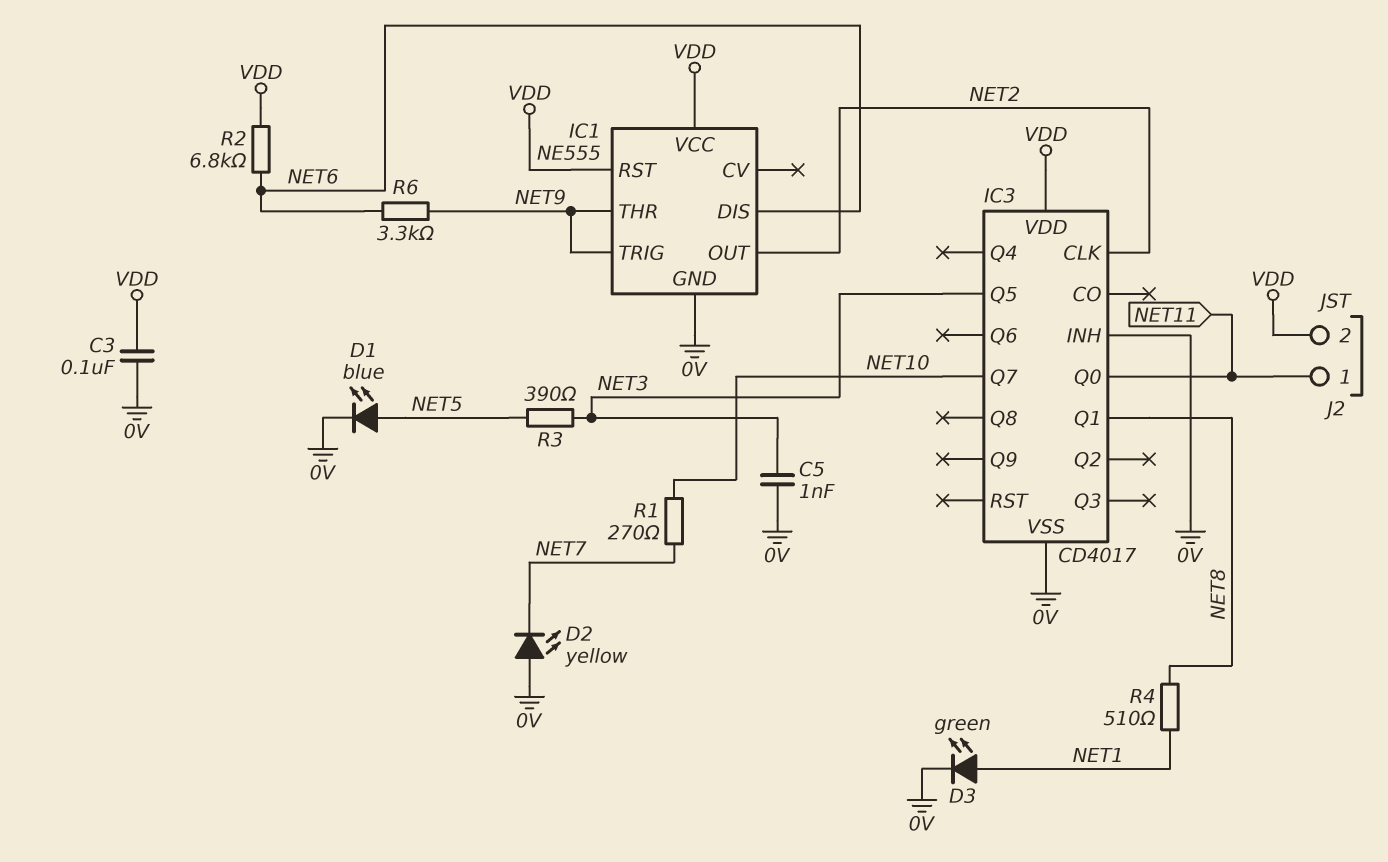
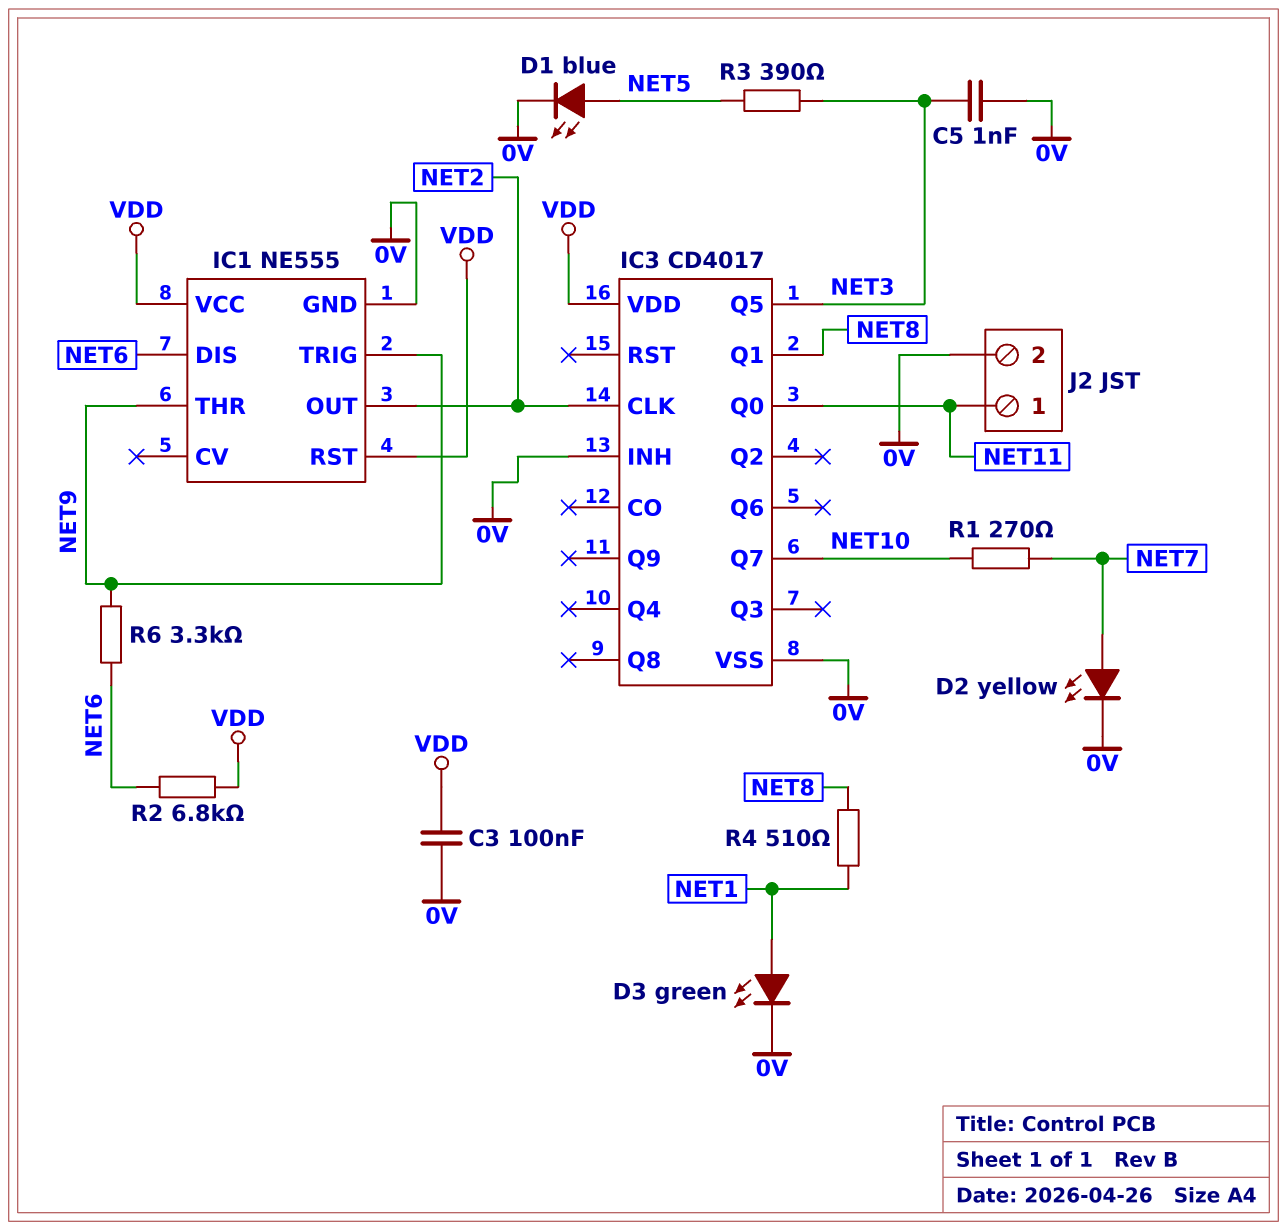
D2: LED yellow (A 0V, K NET7) -> LED yellow (A NET7, K 0V)
J2 pin 2: VDD -> 0V

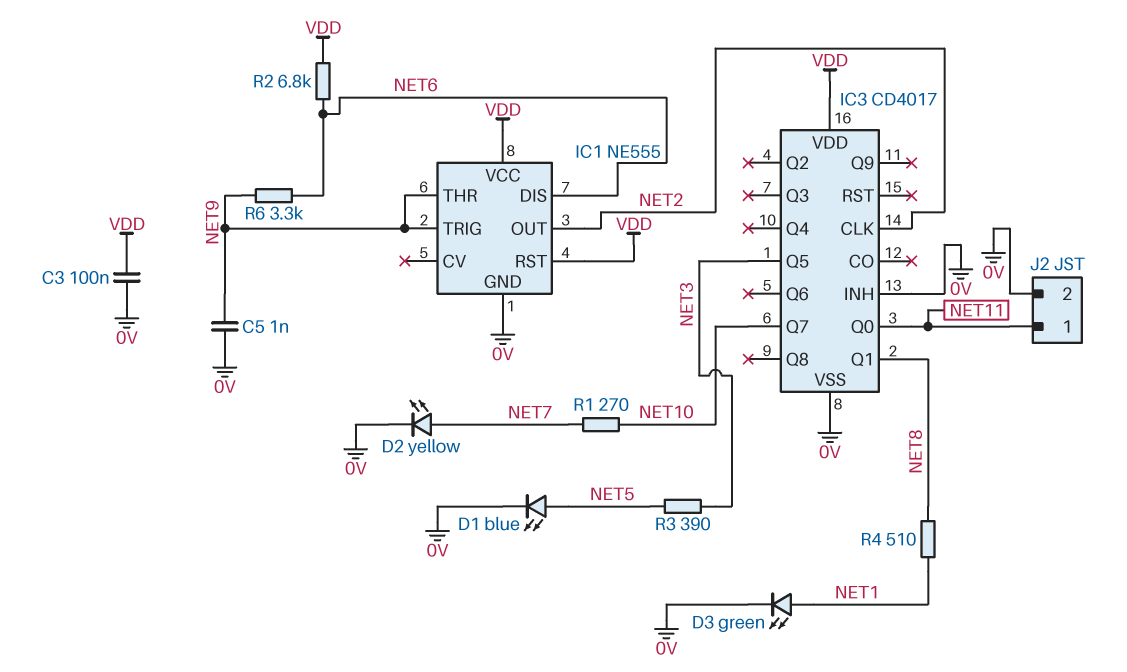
C5: 1nF (0V, NET3) -> 1nF (0V, NET9)

